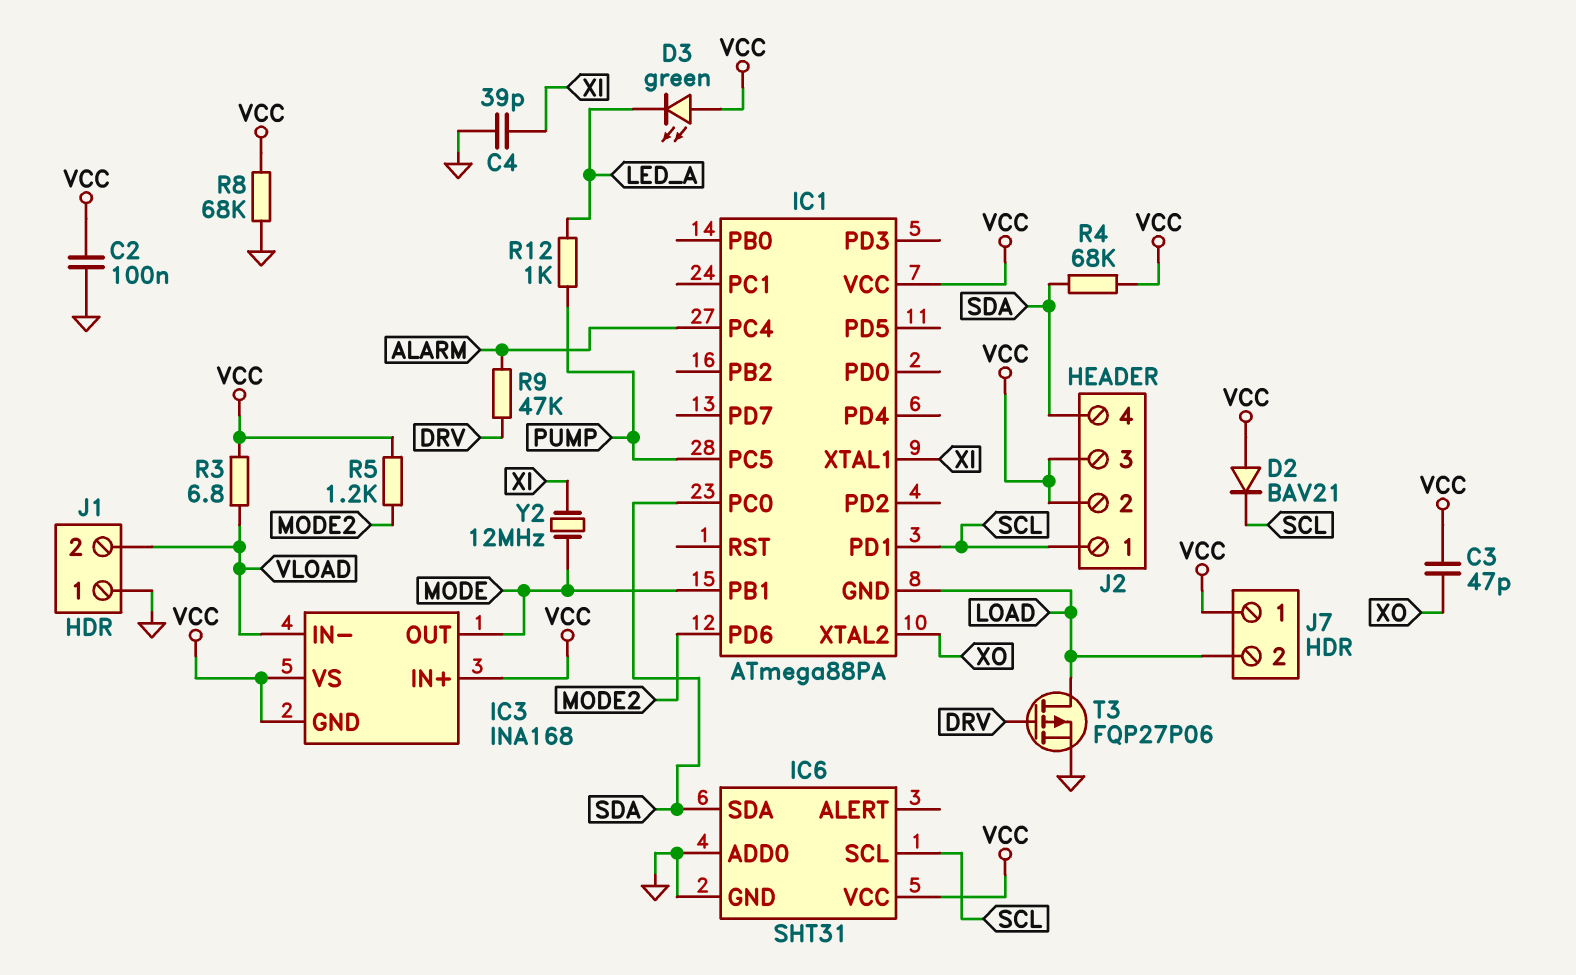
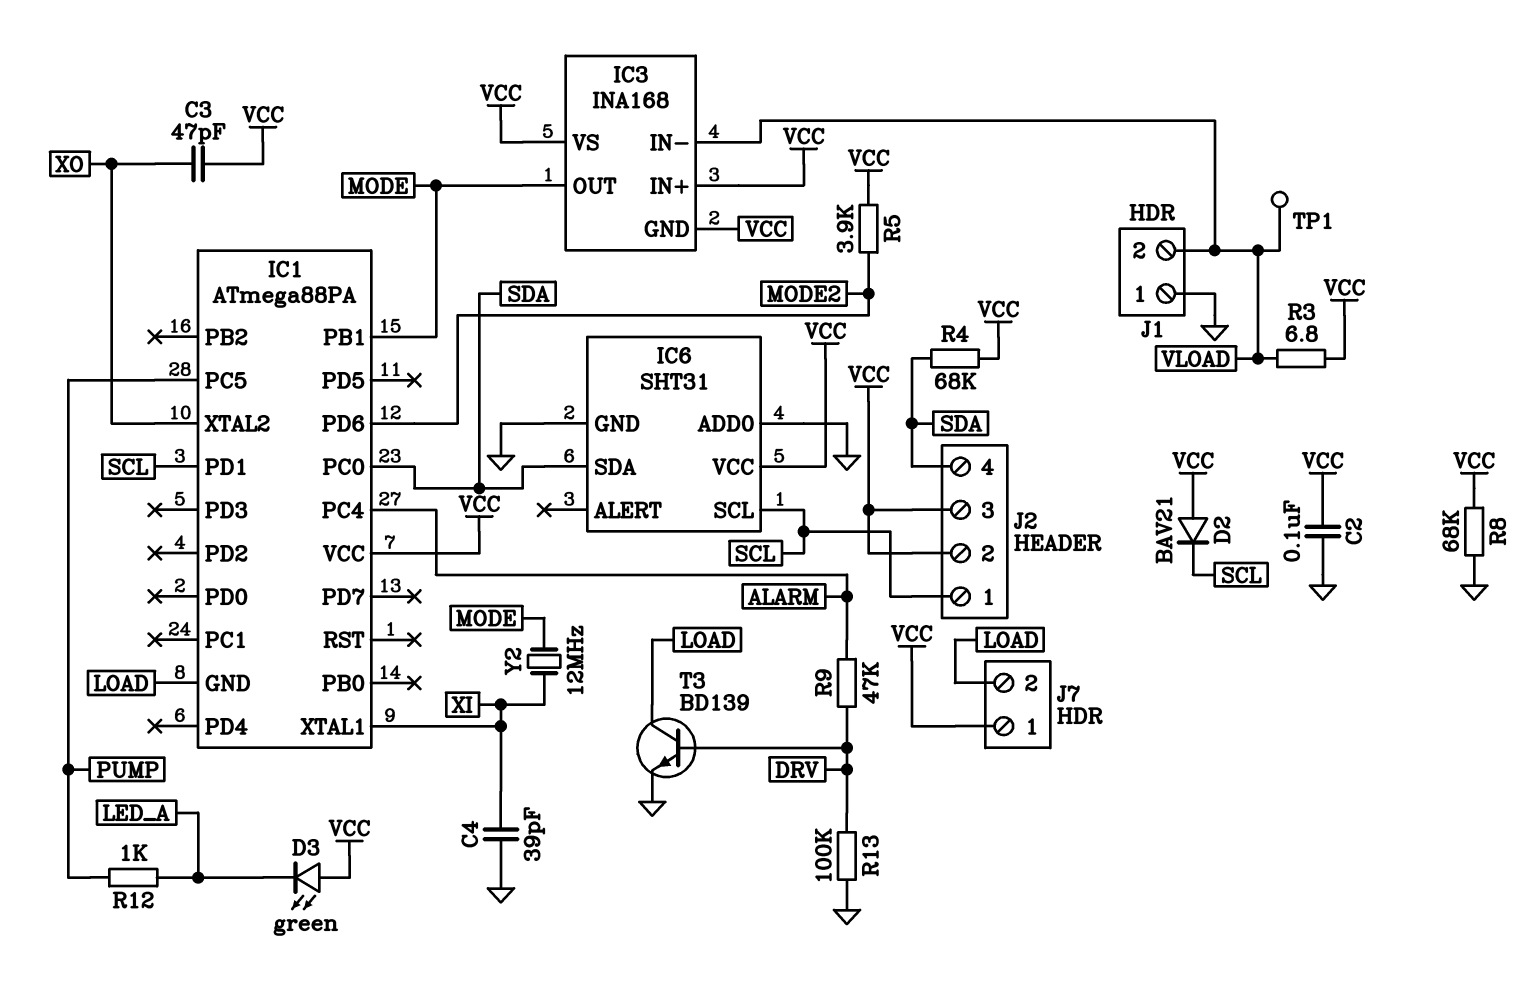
R5: 1.2k (MODE2, VCC) -> 3.9k (MODE2, VCC)
R13: none -> 100k (DRV, GND)
T3: PMOS FQP27P06 (G DRV, D LOAD, S GND) -> NPN BD139 (B DRV, C LOAD, E GND)
TP1: none -> test point (VLOAD)

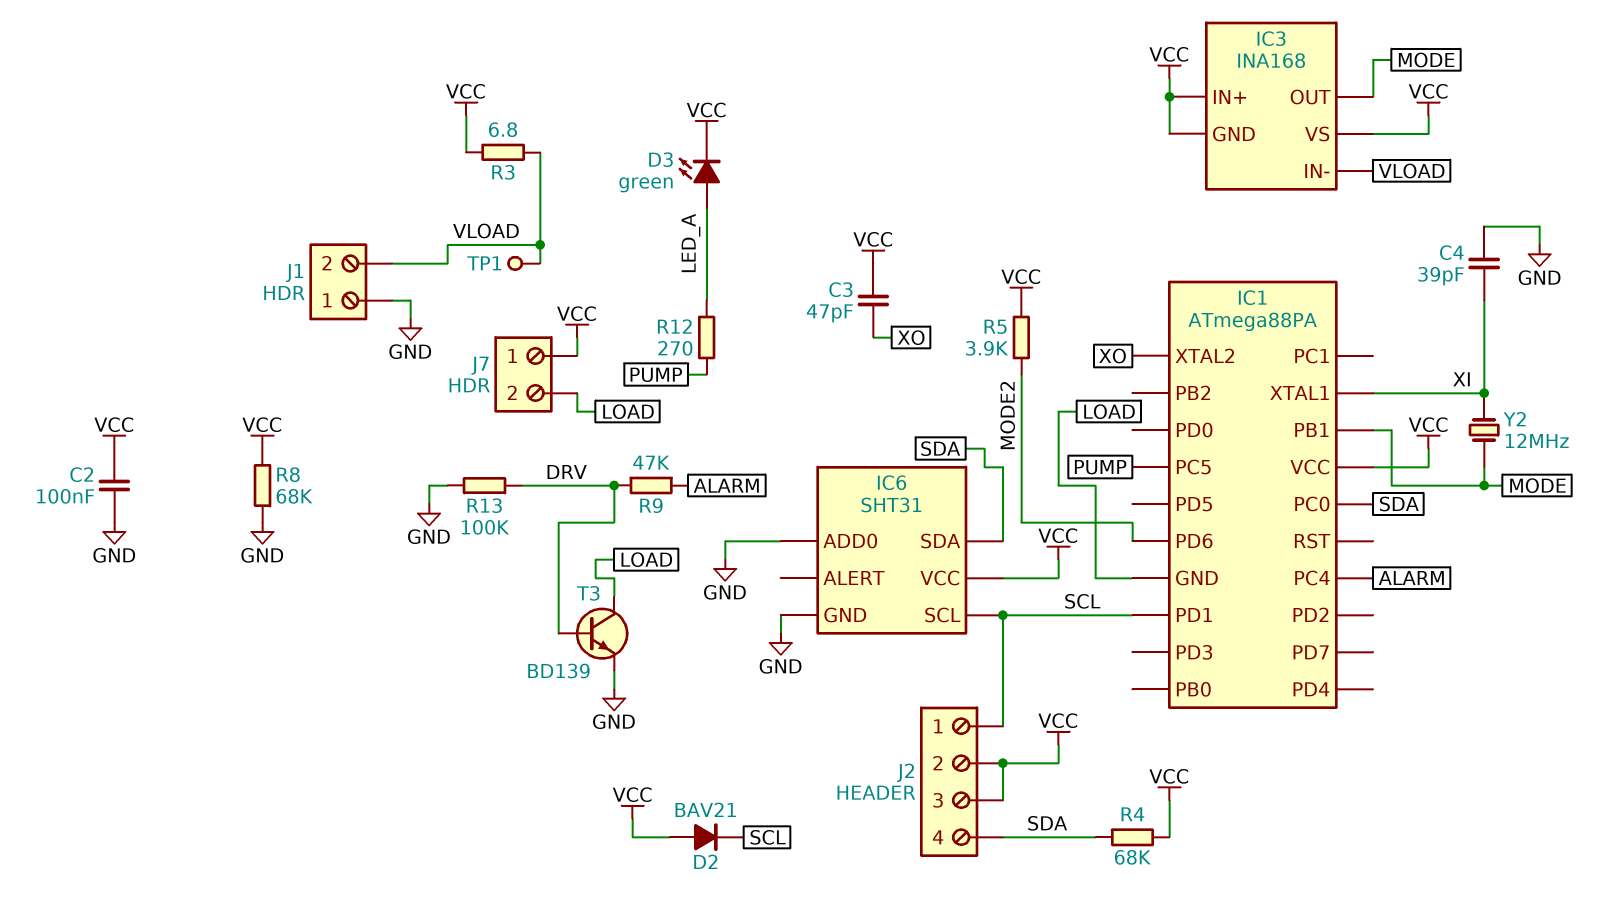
D3: LED green (A VCC, K LED_A) -> LED green (A LED_A, K VCC)
R12: 1k (LED_A, PUMP) -> 270 (LED_A, PUMP)

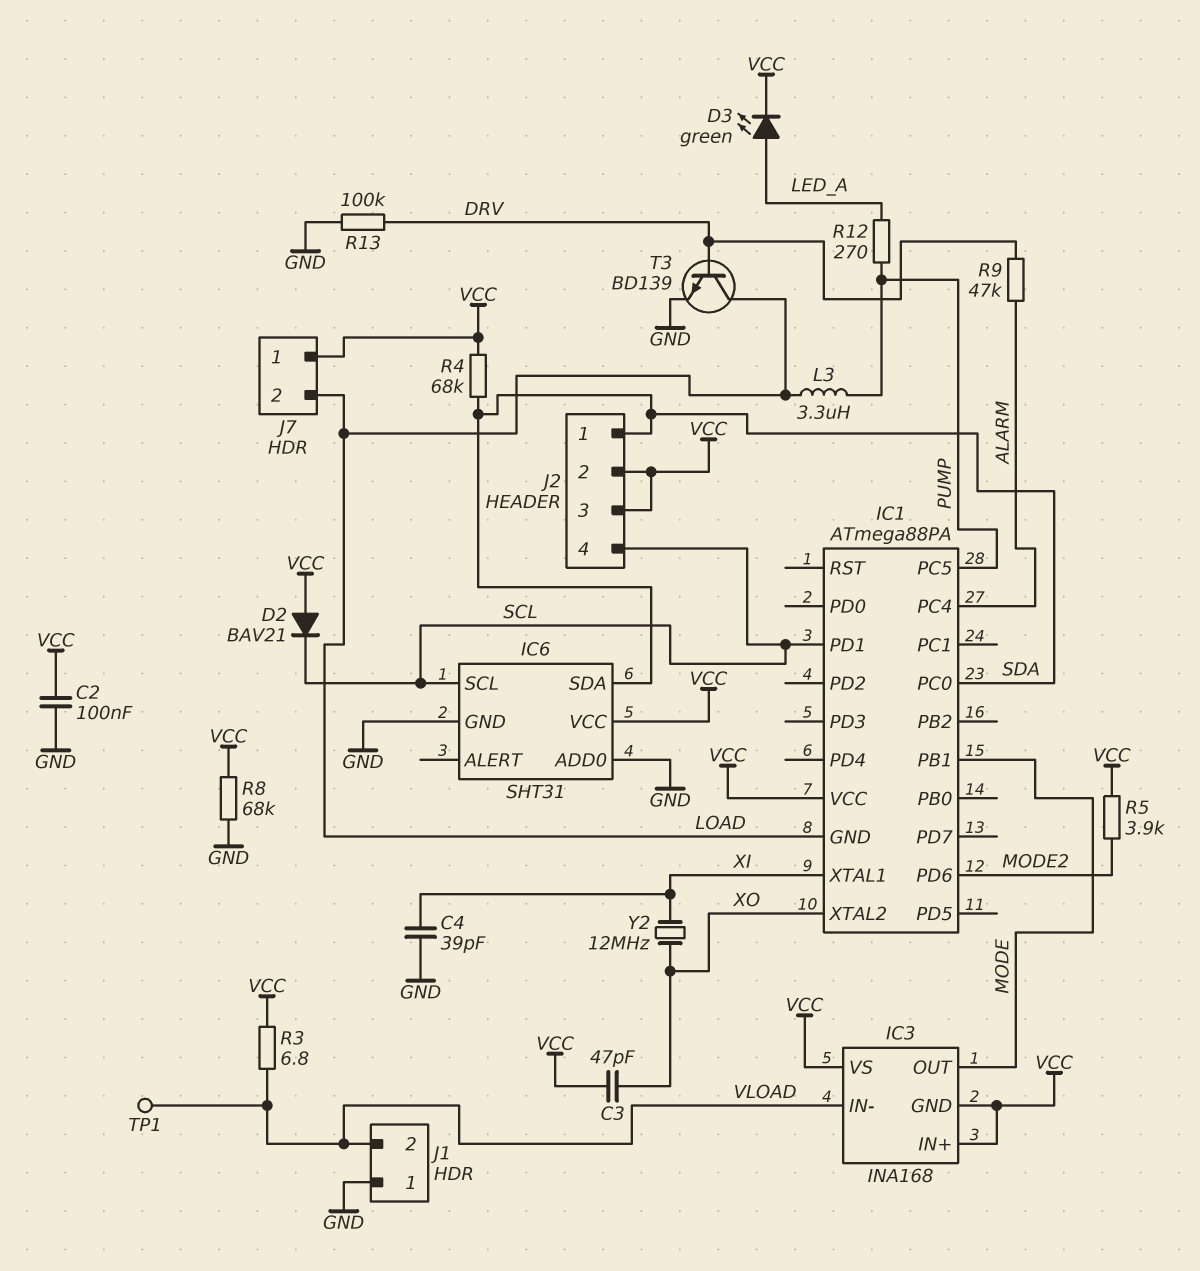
J2 pin 1: SCL -> SDA
J2 pin 4: SDA -> SCL
L3: none -> 3.3uH (LOAD, PUMP)
Y2: 12MHz (MODE, XI) -> 12MHz (XI, XO)

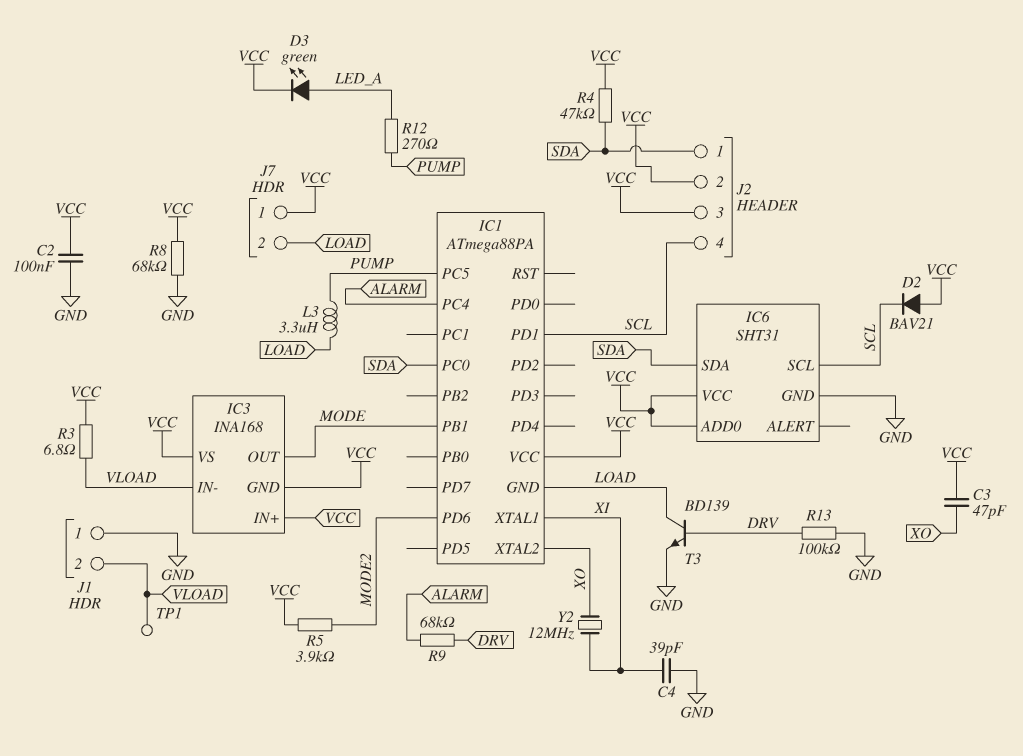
IC6 pin ADD0: GND -> VCC
R4: 68k (SDA, VCC) -> 47k (SDA, VCC)
R9: 47k (ALARM, DRV) -> 68k (ALARM, DRV)

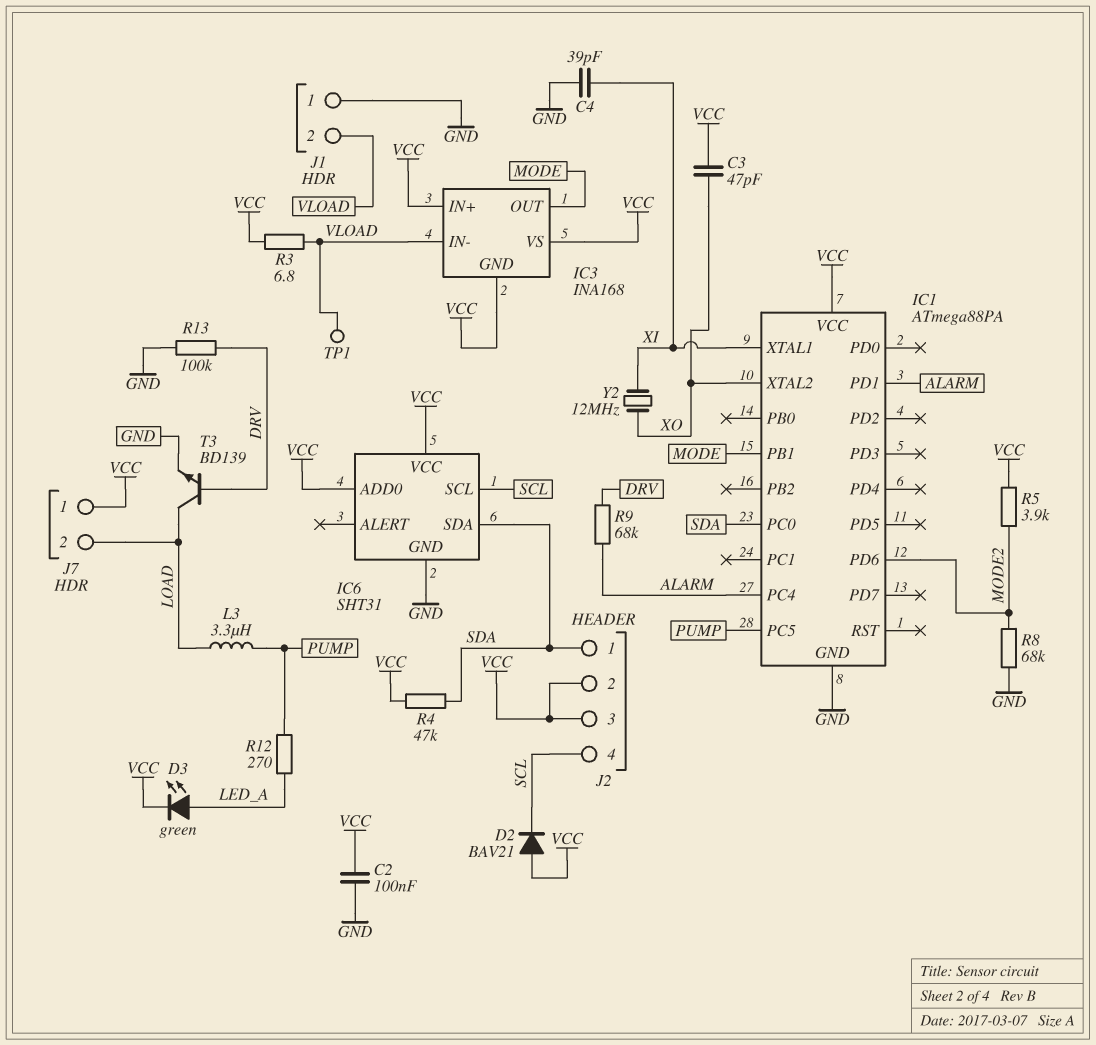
IC1 pin GND: LOAD -> GND
IC1 pin PD1: SCL -> ALARM
R8: 68k (GND, VCC) -> 68k (GND, MODE2)

